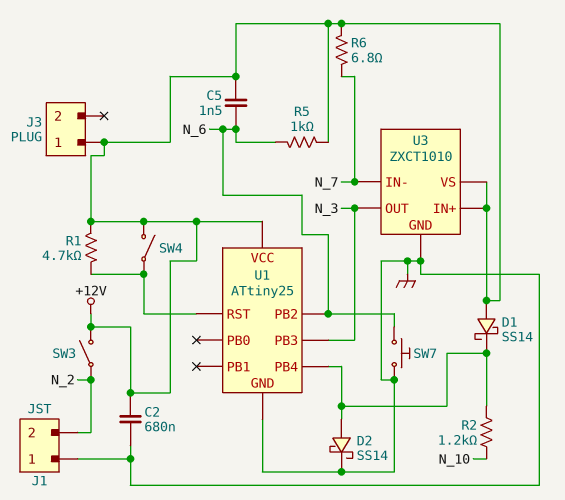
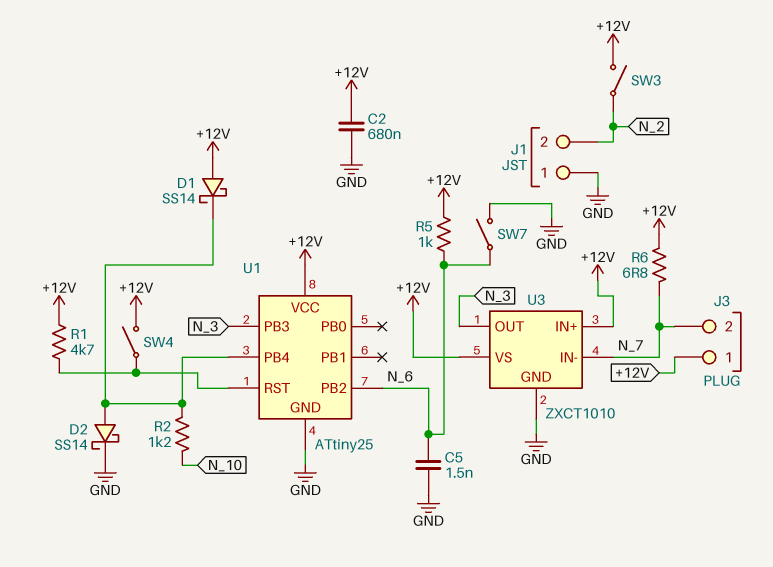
C5: 1.5nF (+12V, N_6) -> 1.5nF (GND, N_6)
J3 pin 2: none -> N_7
SW7: button (GND, N_6) -> switch (GND, N_6)

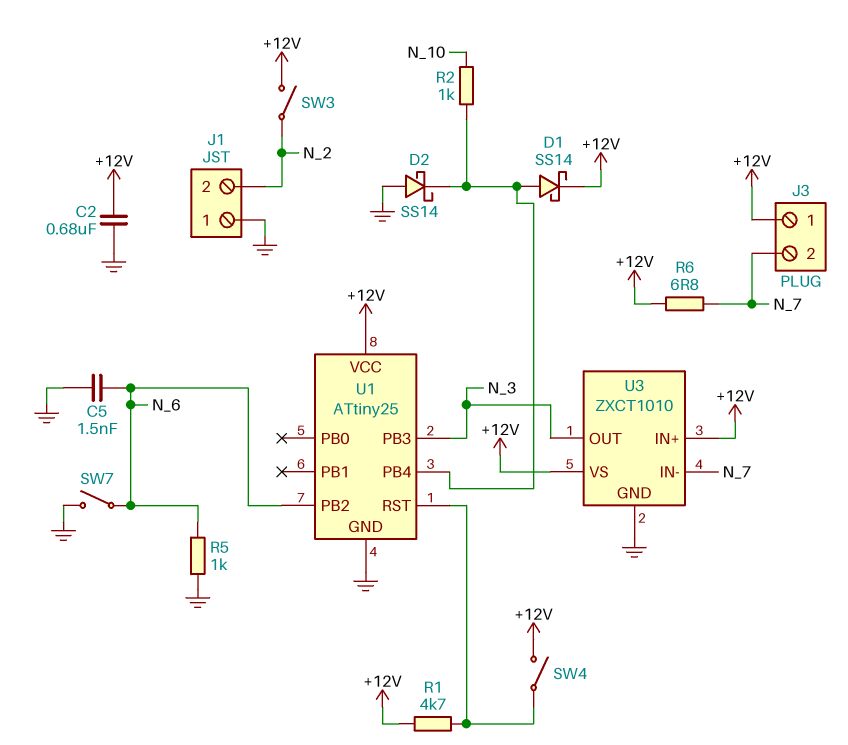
D1: schottky SS14 (A +12V, K U1/PB4) -> schottky SS14 (A U1/PB4, K +12V)
D2: schottky SS14 (A U1/PB4, K GND) -> schottky SS14 (A GND, K U1/PB4)
R2: 1.2k (N_10, U1/PB4) -> 1k (N_10, U1/PB4)
R5: 1k (+12V, N_6) -> 1k (GND, N_6)

